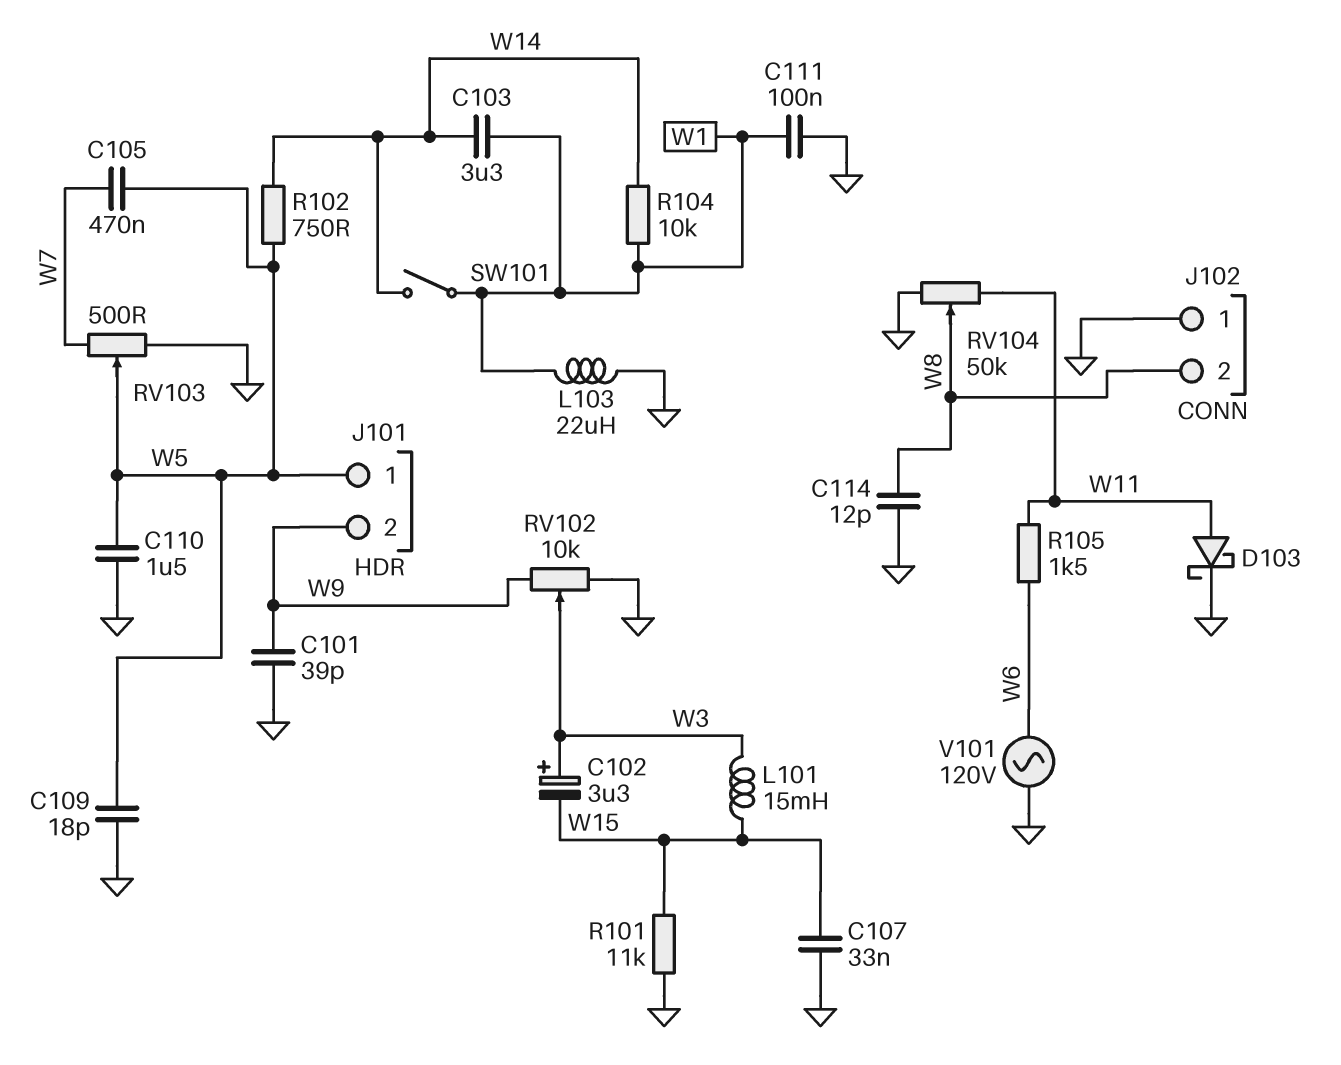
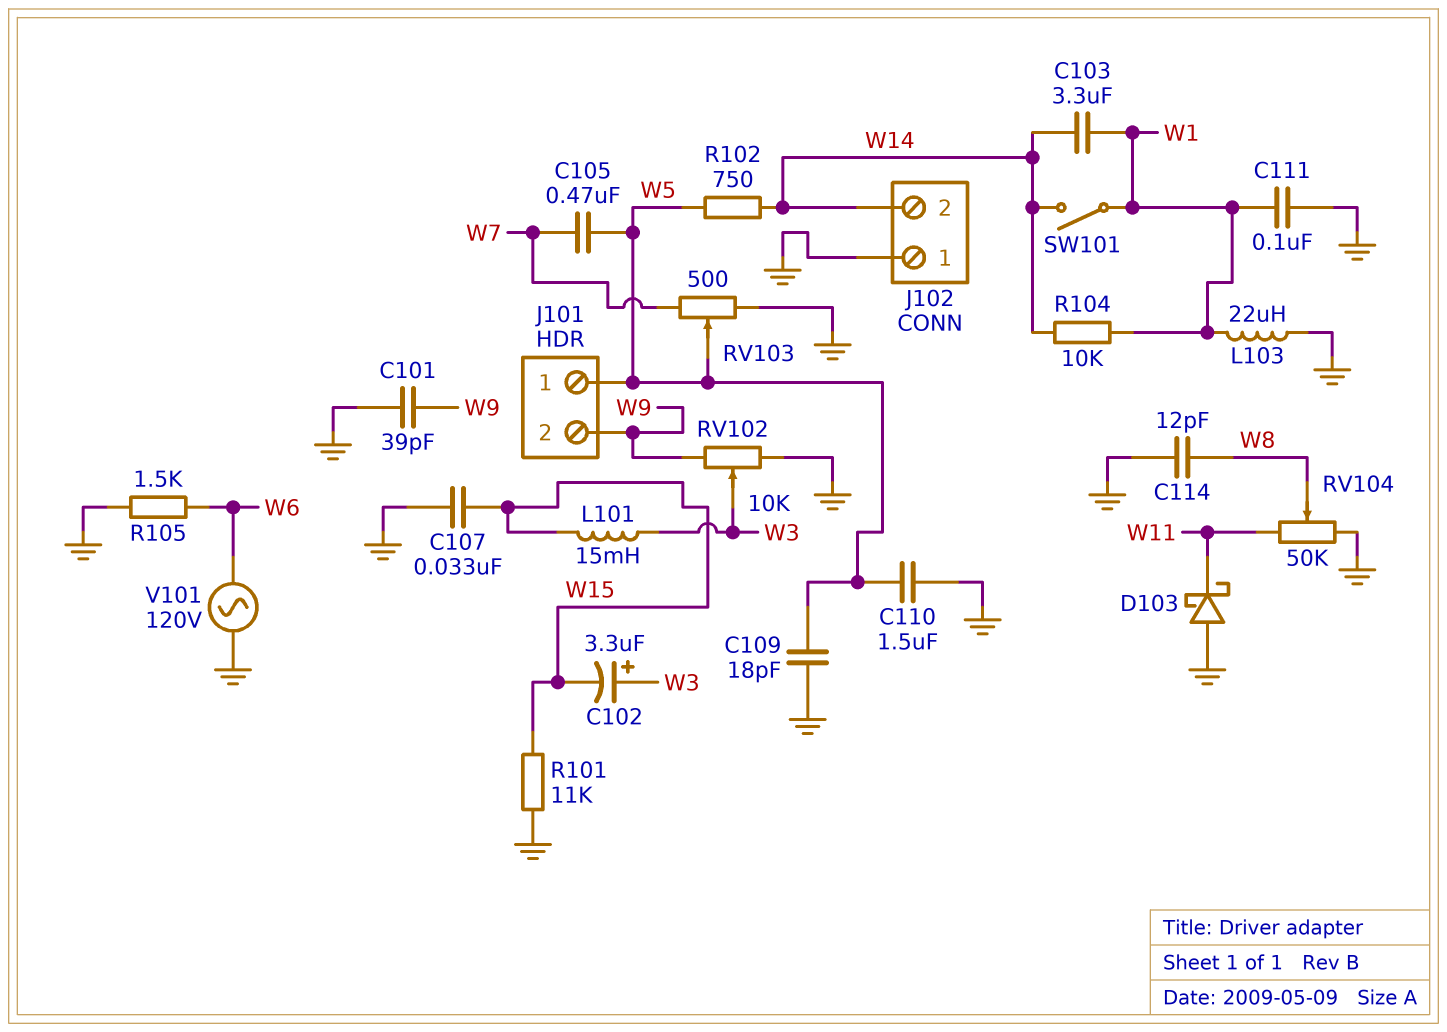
D103: schottky (A W11, K GND) -> schottky (A GND, K W11)
J102 pin 2: W8 -> W14
R105: 1.5k (W6, W11) -> 1.5k (GND, W6)

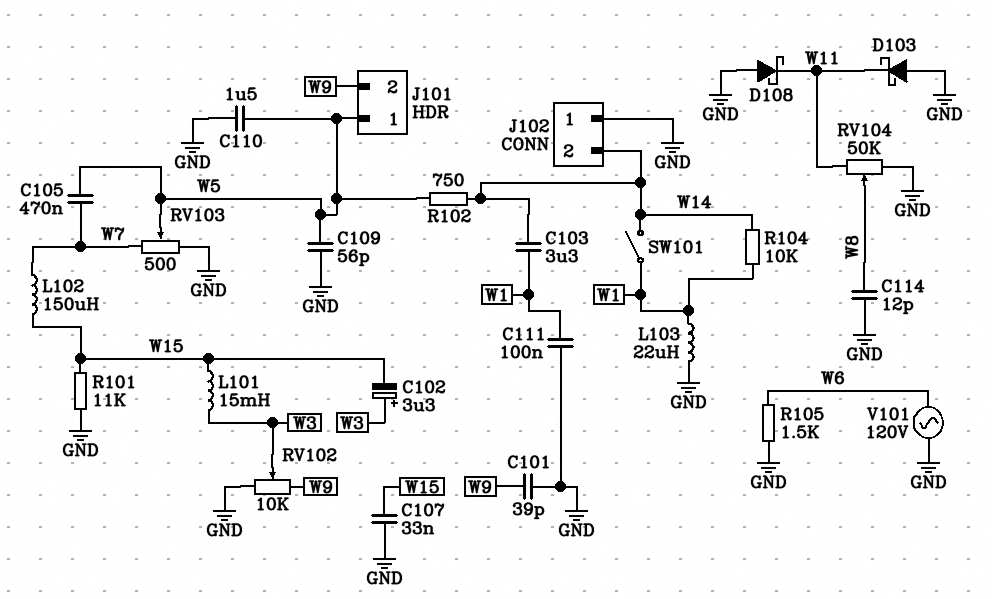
C109: 18pF (GND, W5) -> 56pF (GND, W5)
D108: none -> schottky (A GND, K W11)
L102: none -> 150uH (W7, W15)

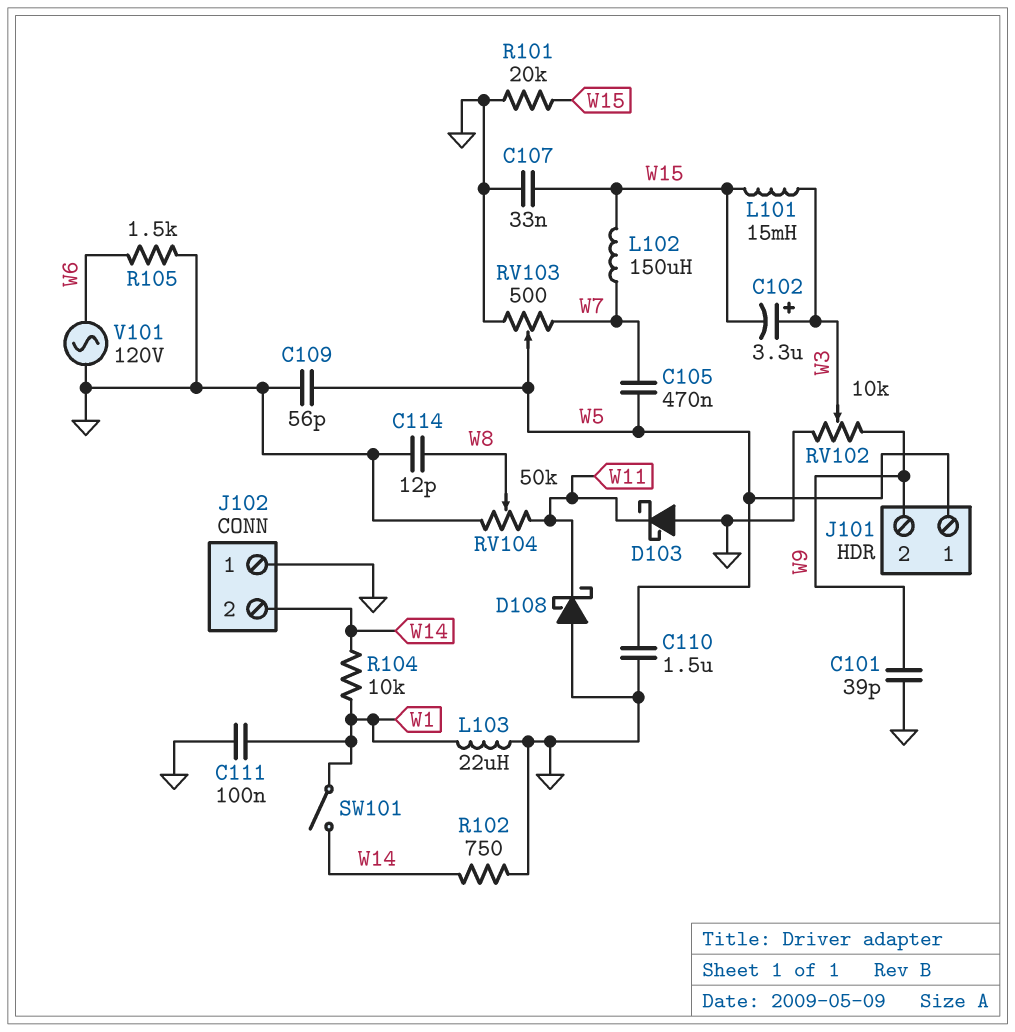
C103: 3.3uF (W1, W14) -> none
R101: 11k (GND, W15) -> 20k (GND, W15)
R102: 750 (W5, W14) -> 750 (GND, W14)

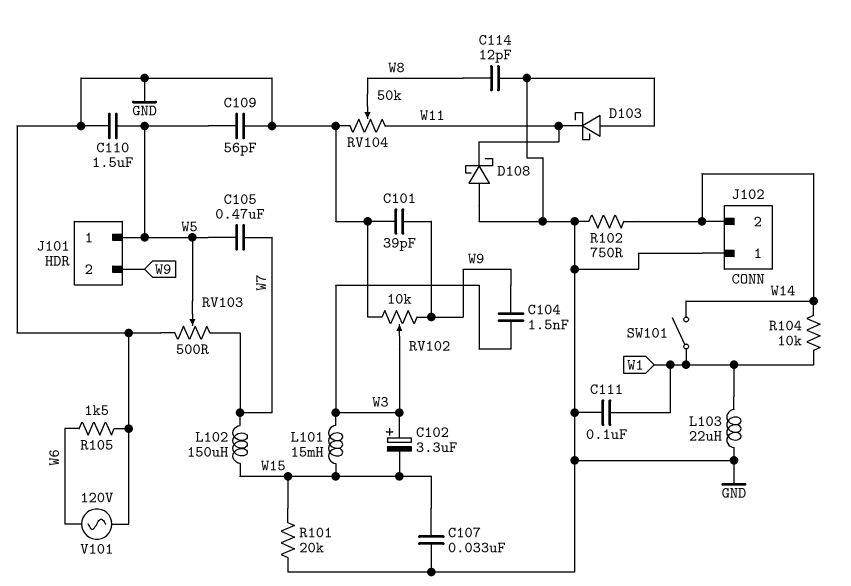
C104: none -> 1.5nF (W3, W9)

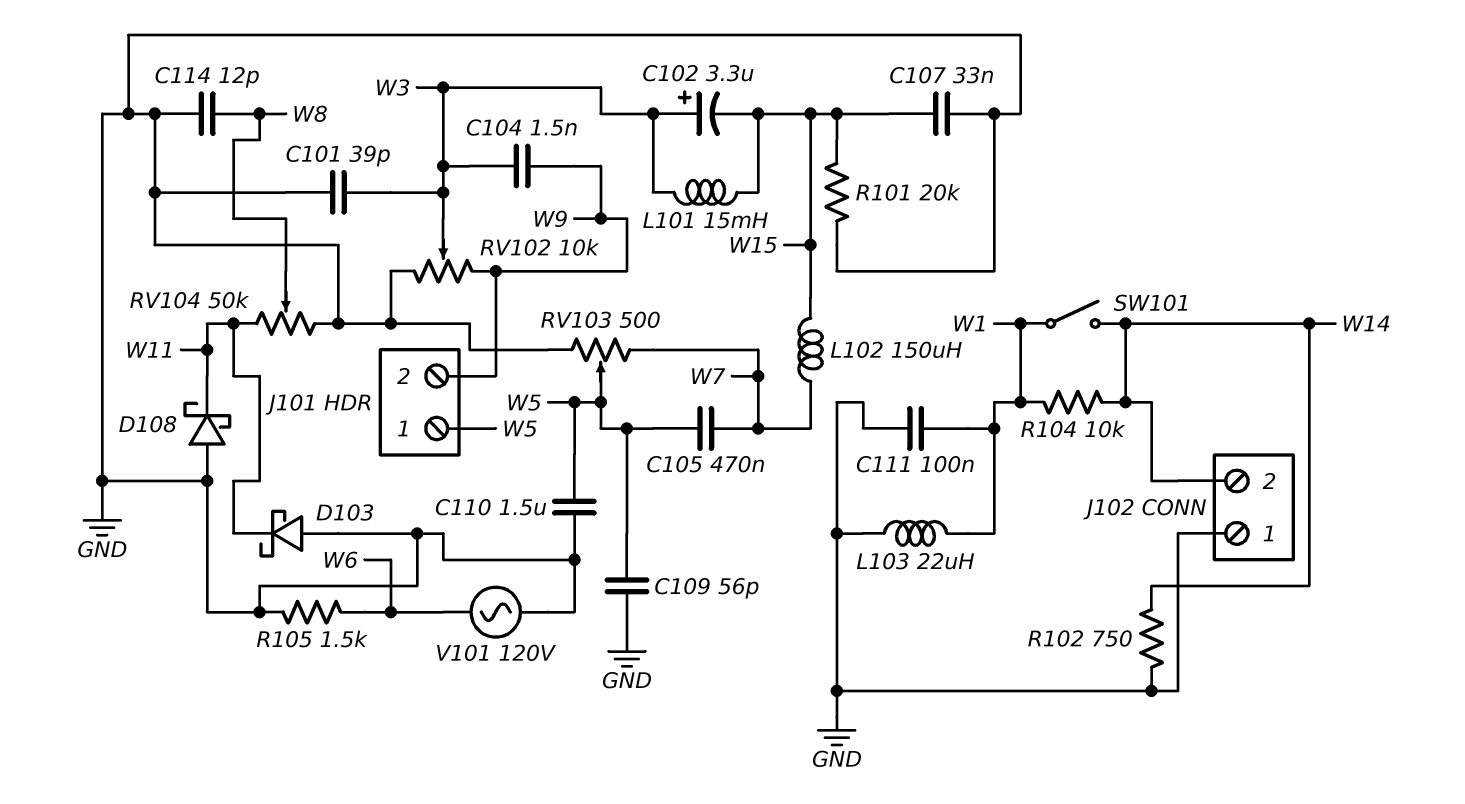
C101: 39pF (GND, W9) -> 39pF (GND, W3)

